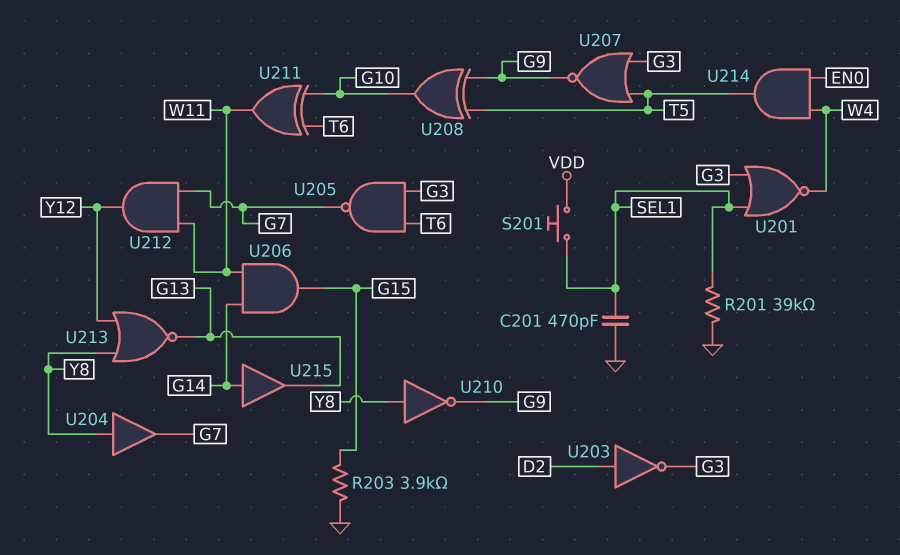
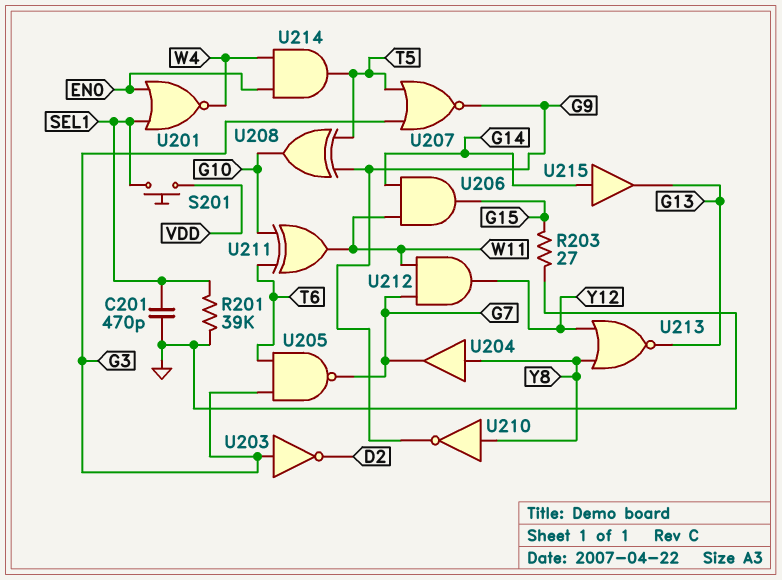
R203: 3.9k (G15, GND) -> 27 (G15, GND)
U201: NOR (in G3, in SEL1, out W4) -> NOR (in EN0, in SEL1, out W4)
U203: NOT (in D2, out G3) -> NOT (in G3, out D2)

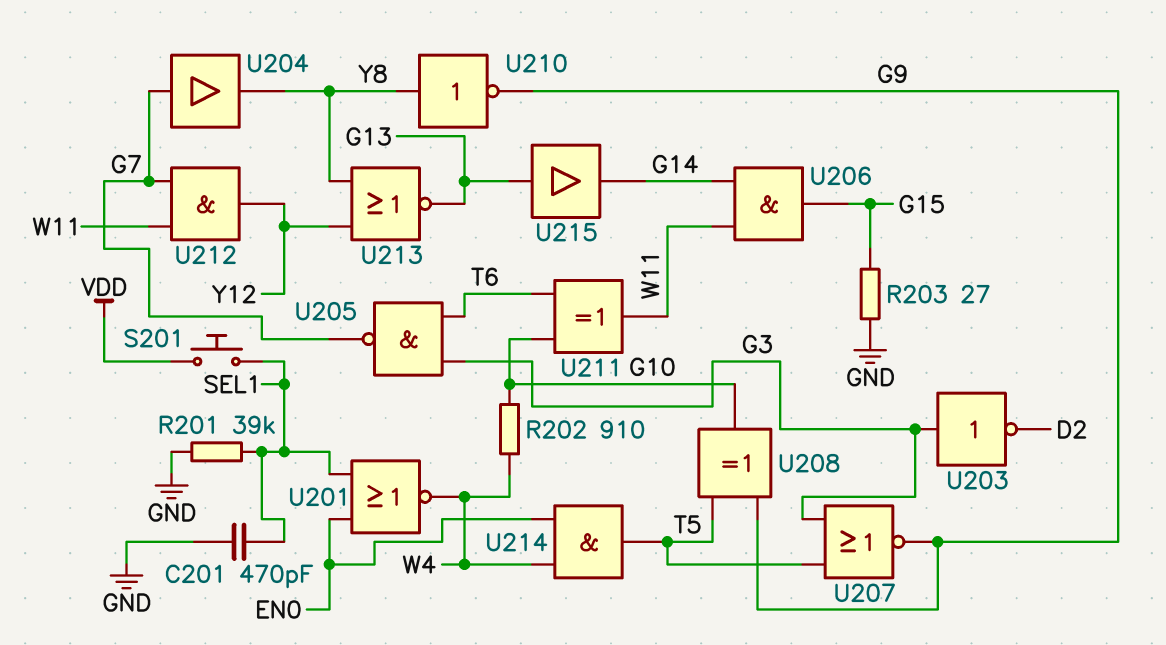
R202: none -> 910 (G10, W4)
U204: buffer (in Y8, out G7) -> buffer (in G7, out Y8)
U215: buffer (in G14, out G13) -> buffer (in G13, out G14)

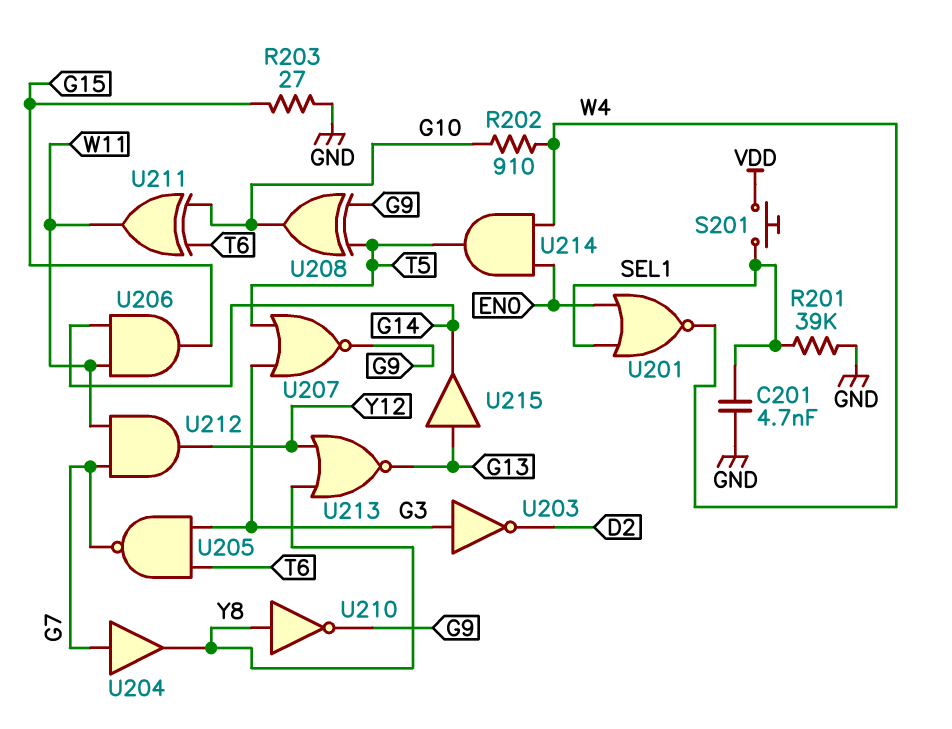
C201: 470pF (GND, SEL1) -> 4.7nF (GND, SEL1)

